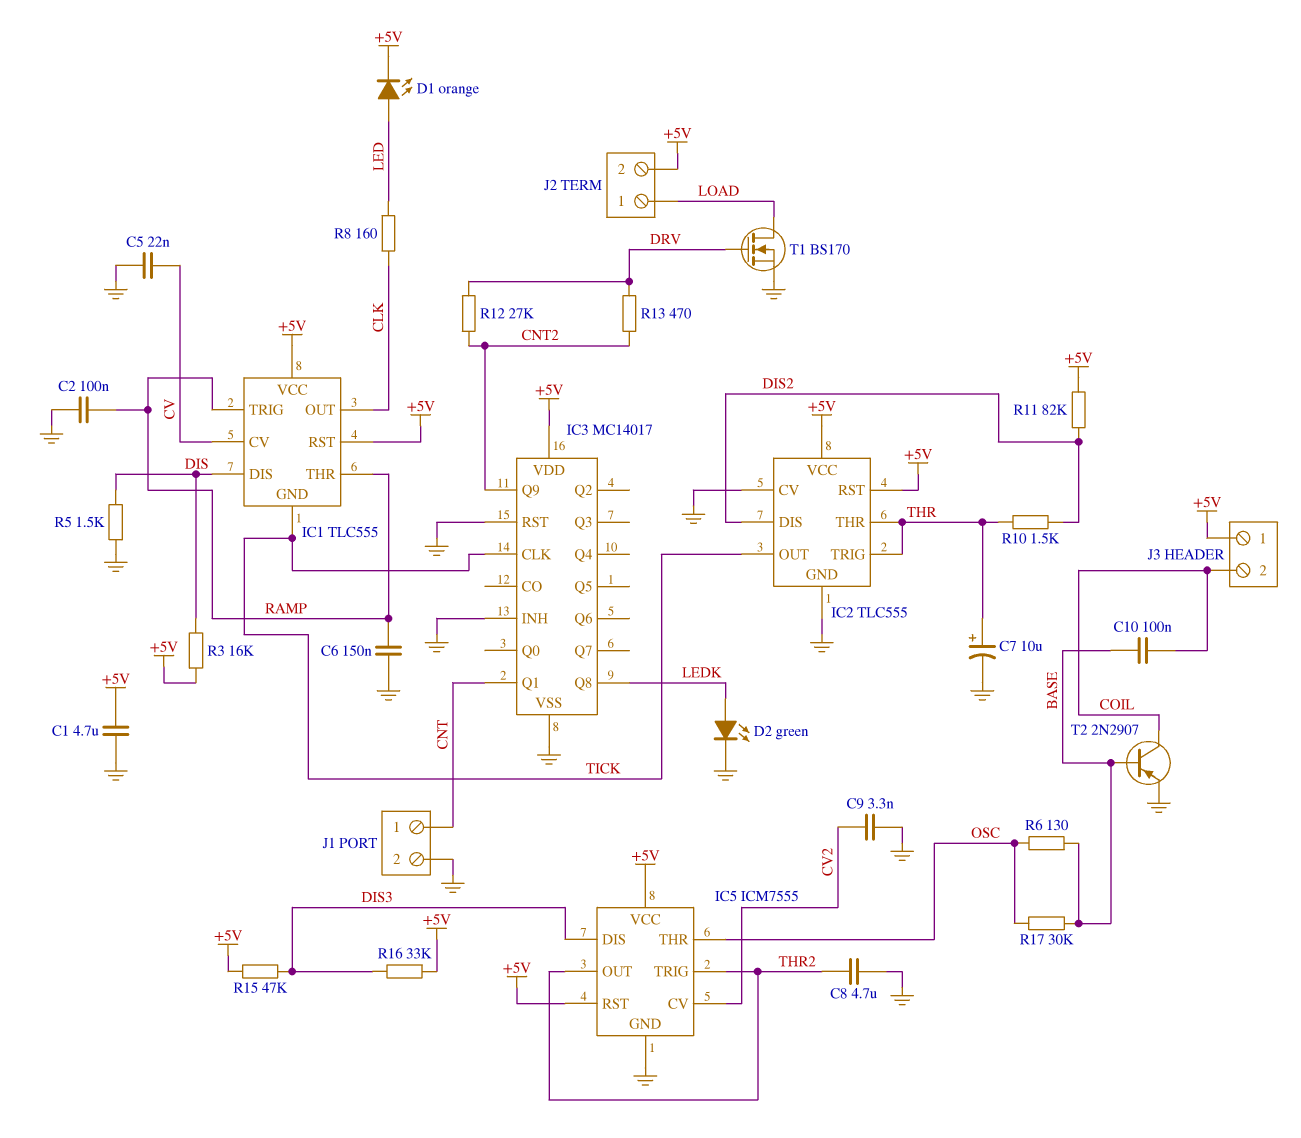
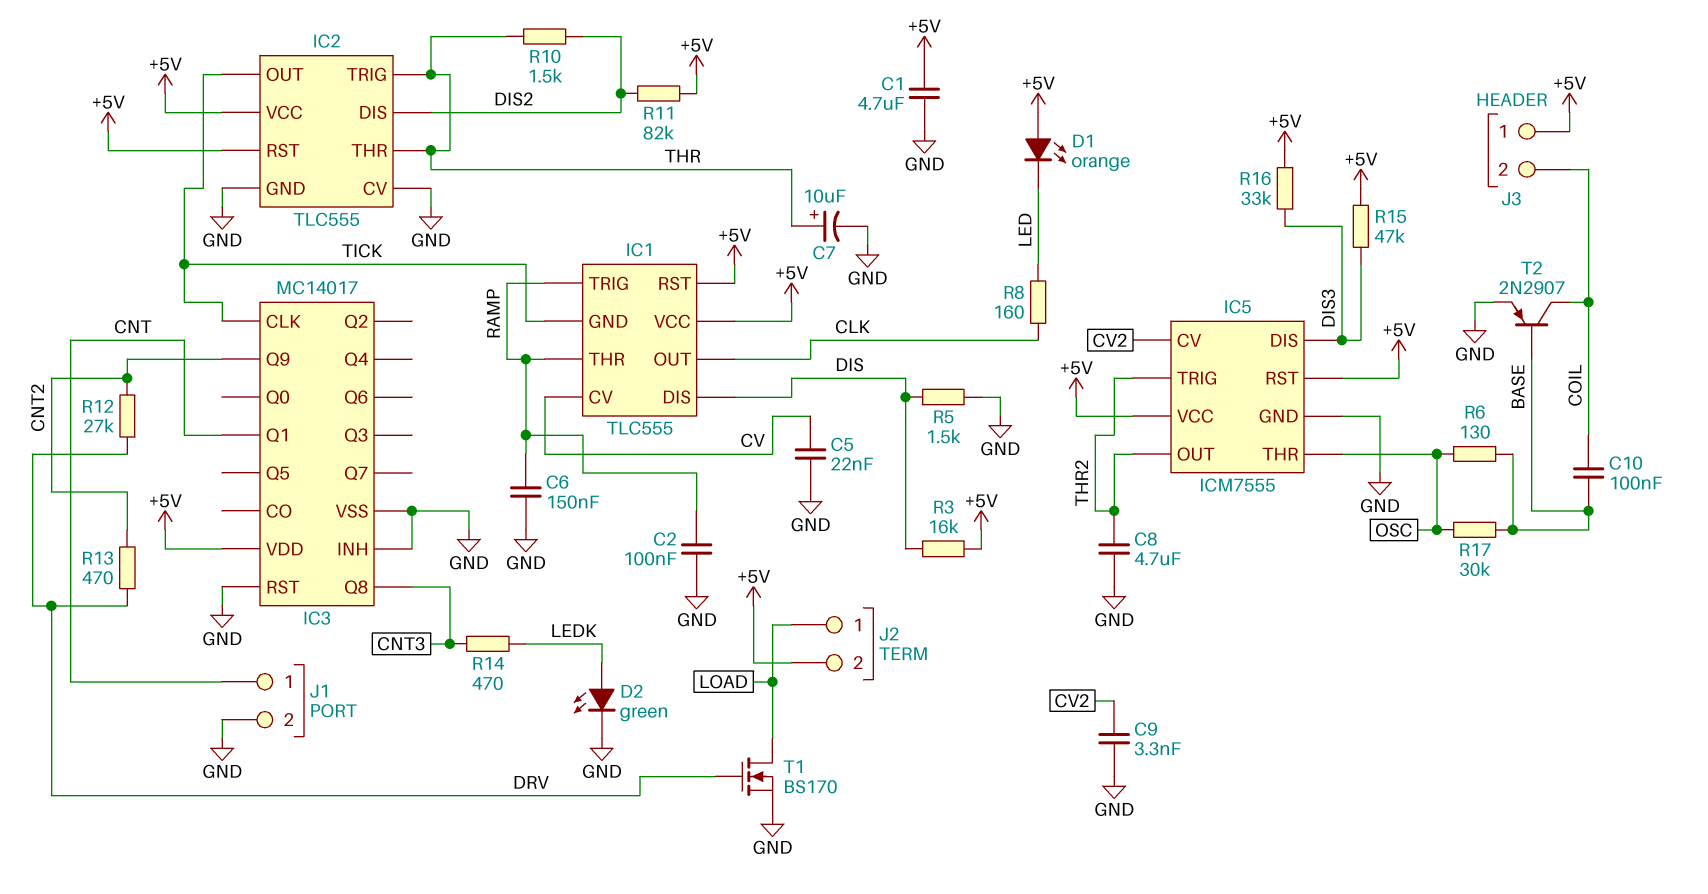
D1: LED orange (A LED, K +5V) -> LED orange (A +5V, K LED)
IC3 pin Q8: LEDK -> CNT3
R14: none -> 470 (CNT3, LEDK)

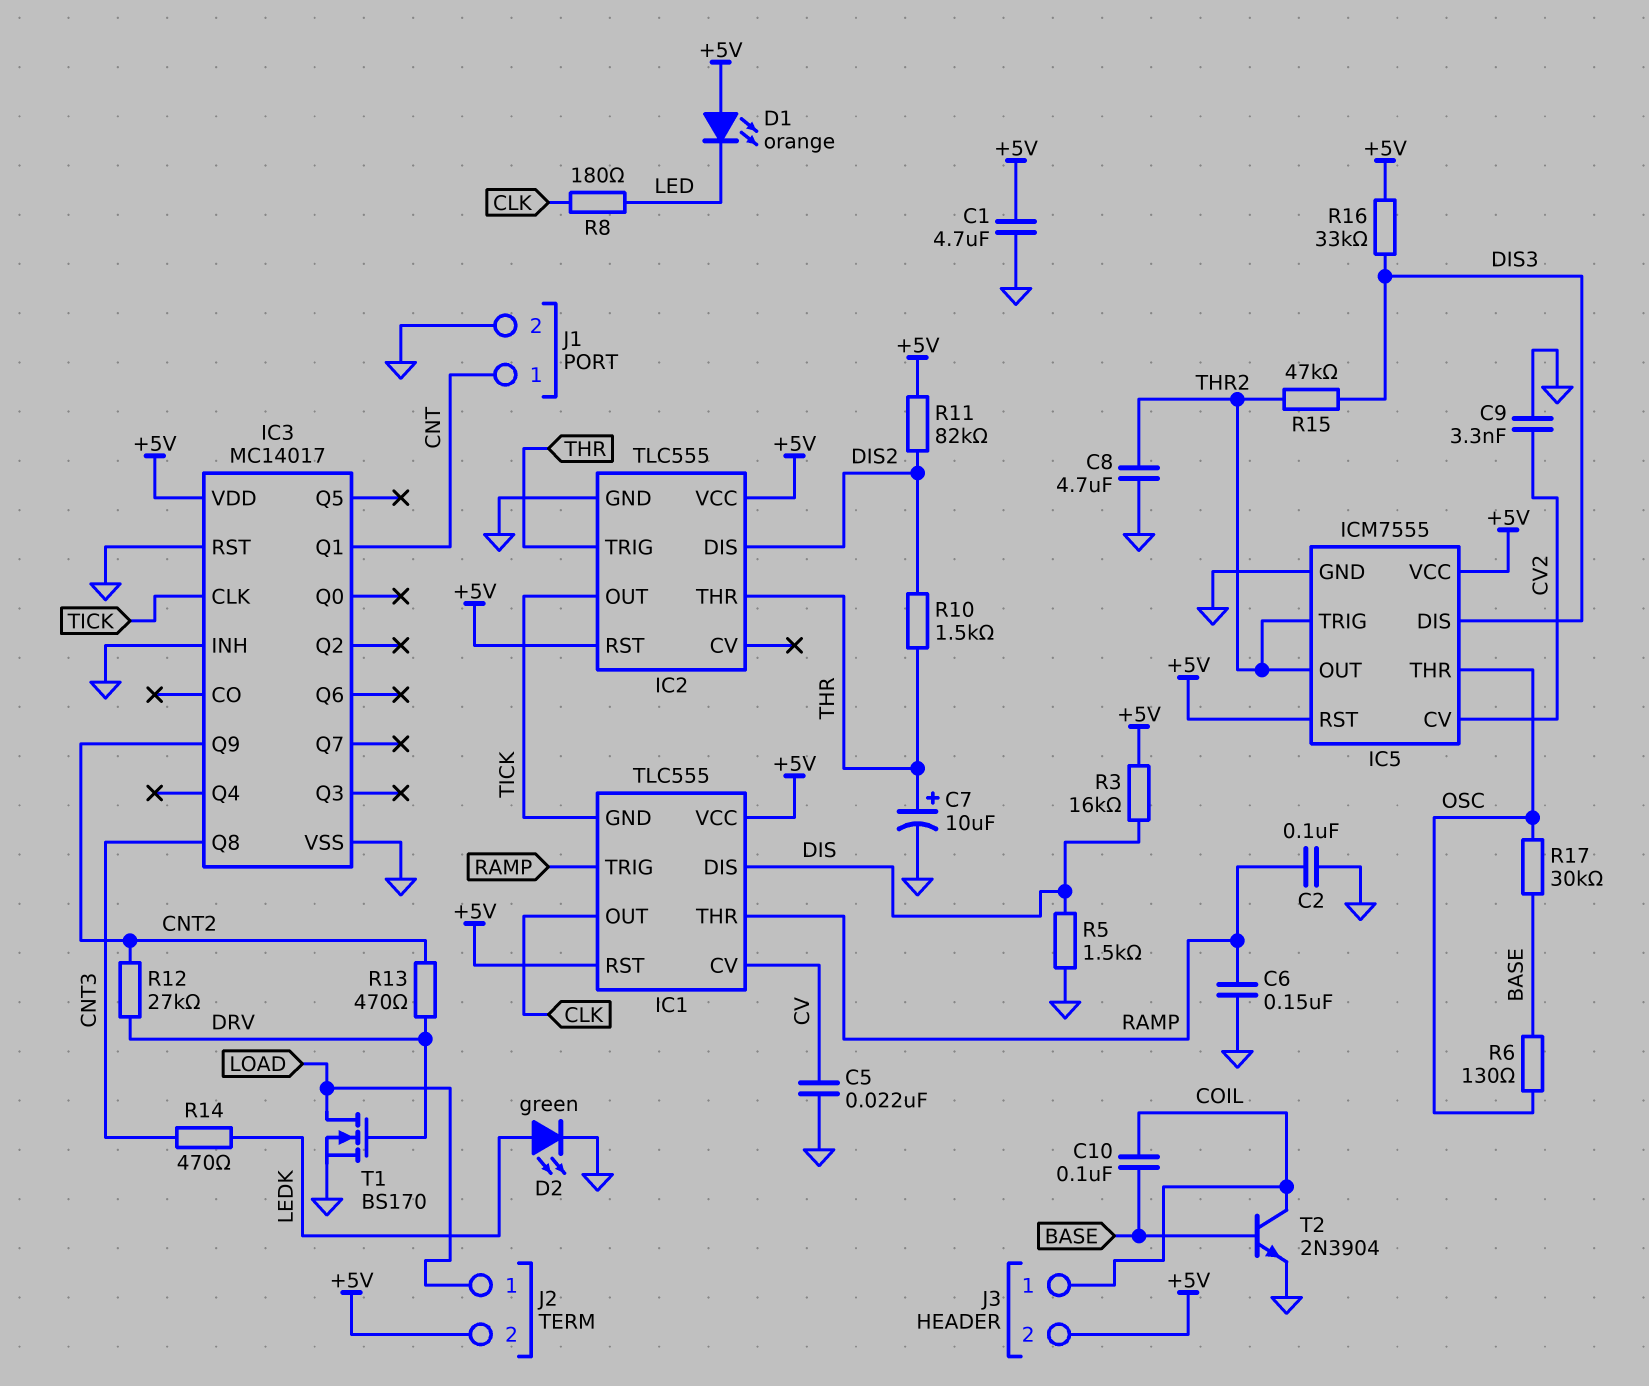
IC2 pin CV: GND -> none
J3 pin 1: +5V -> COIL
J3 pin 2: COIL -> +5V
R8: 160 (CLK, LED) -> 180 (CLK, LED)
R15: 47k (+5V, DIS3) -> 47k (DIS3, THR2)
T2: PNP 2N2907 (B BASE, C COIL, E GND) -> NPN 2N3904 (B BASE, C COIL, E GND)

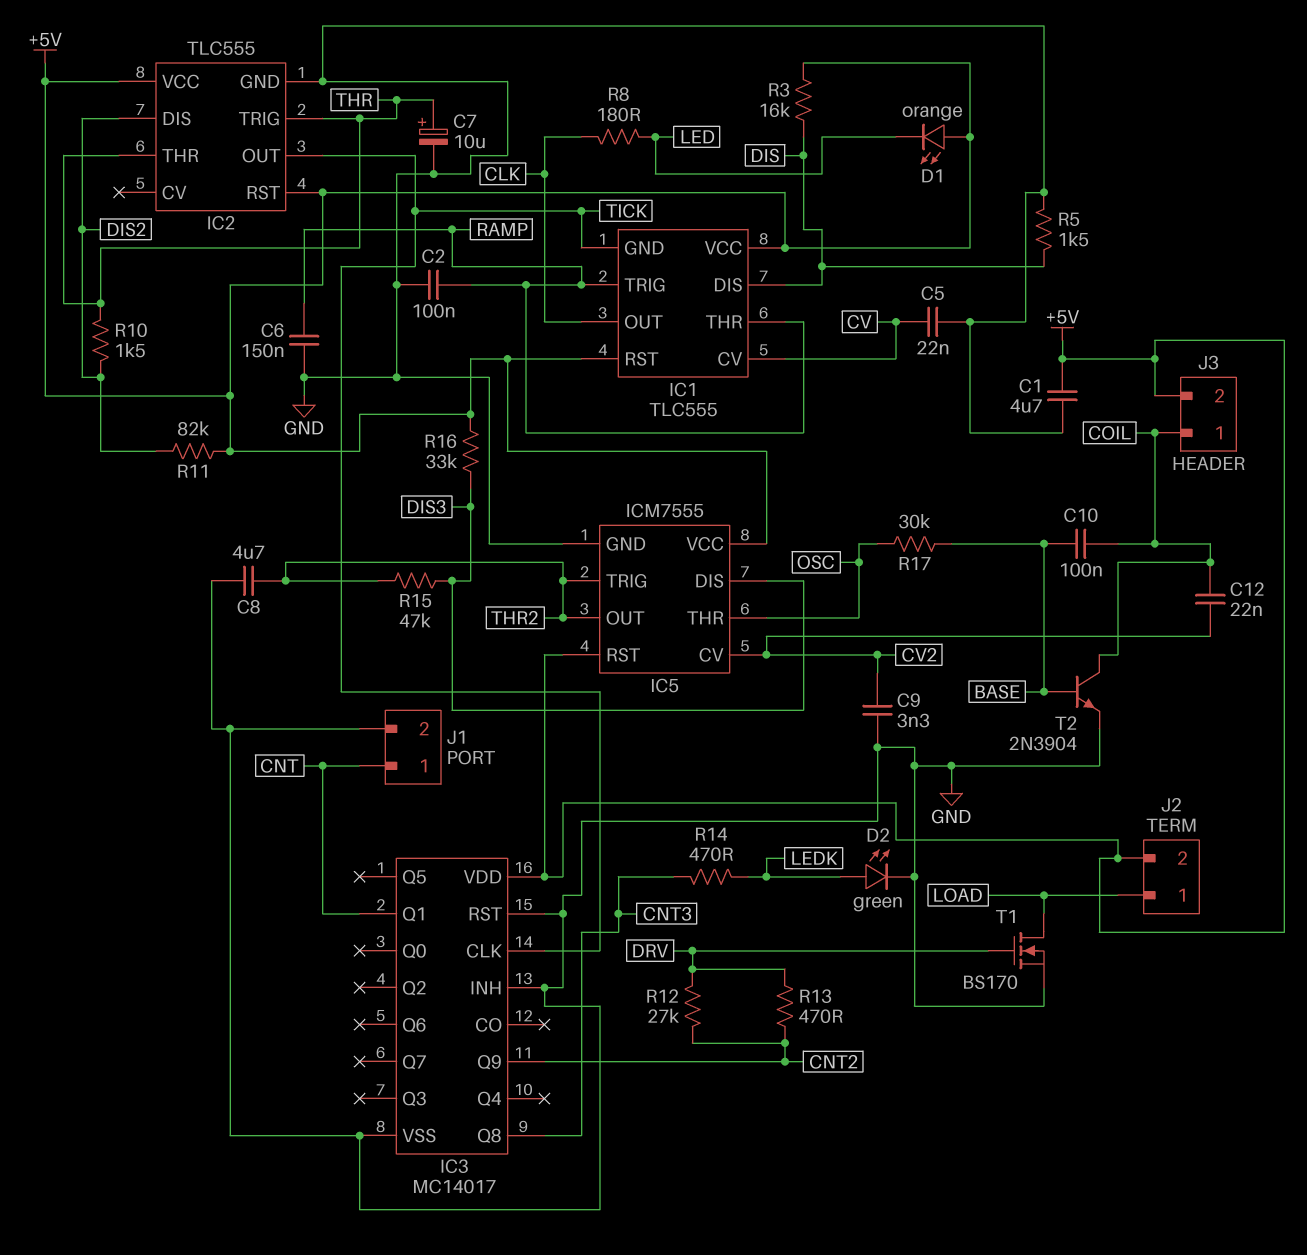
C12: none -> 22nF (COIL, CV2)
R6: 130 (BASE, OSC) -> none

